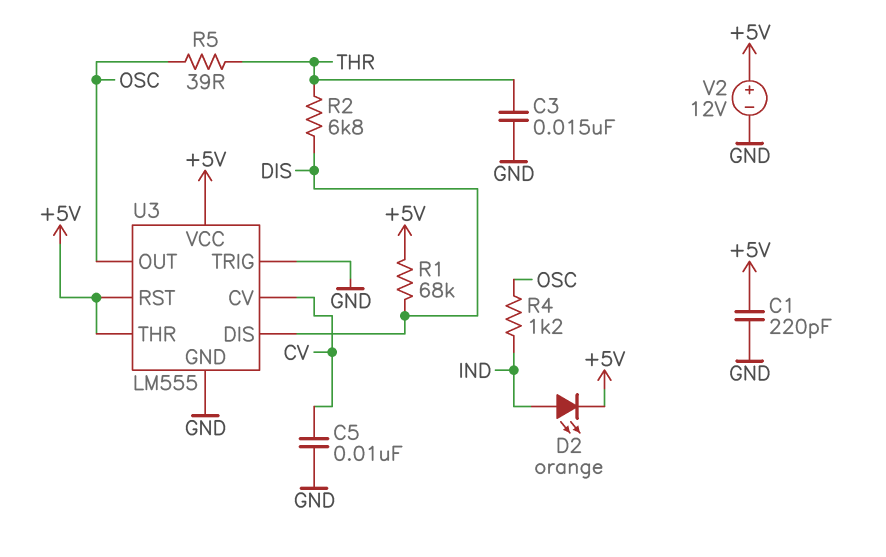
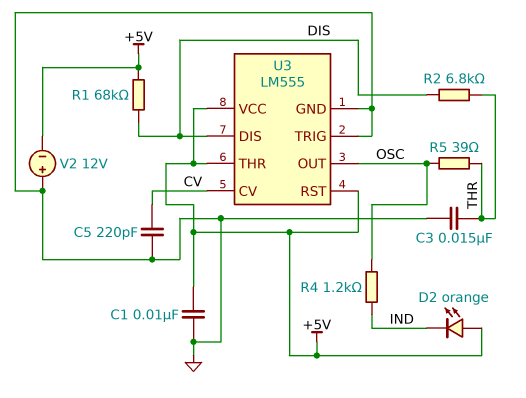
C1: 220pF (+5V, GND) -> 10nF (+5V, GND)
C5: 10nF (CV, GND) -> 220pF (CV, GND)
D2: LED orange (A IND, K +5V) -> LED orange (A +5V, K IND)
V2: 12V (plus +5V, minus GND) -> 12V (plus GND, minus +5V)

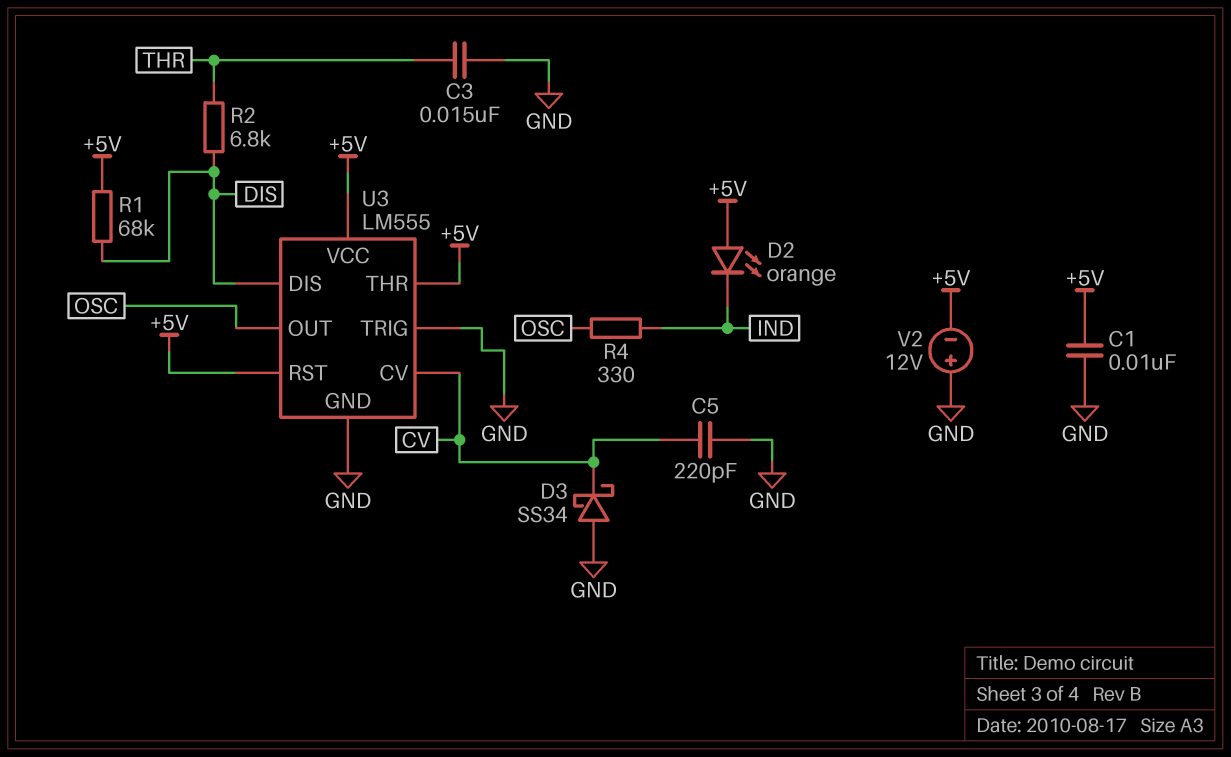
D3: none -> schottky SS34 (A GND, K CV)
R4: 1.2k (IND, OSC) -> 330 (IND, OSC)
R5: 39 (OSC, THR) -> none

